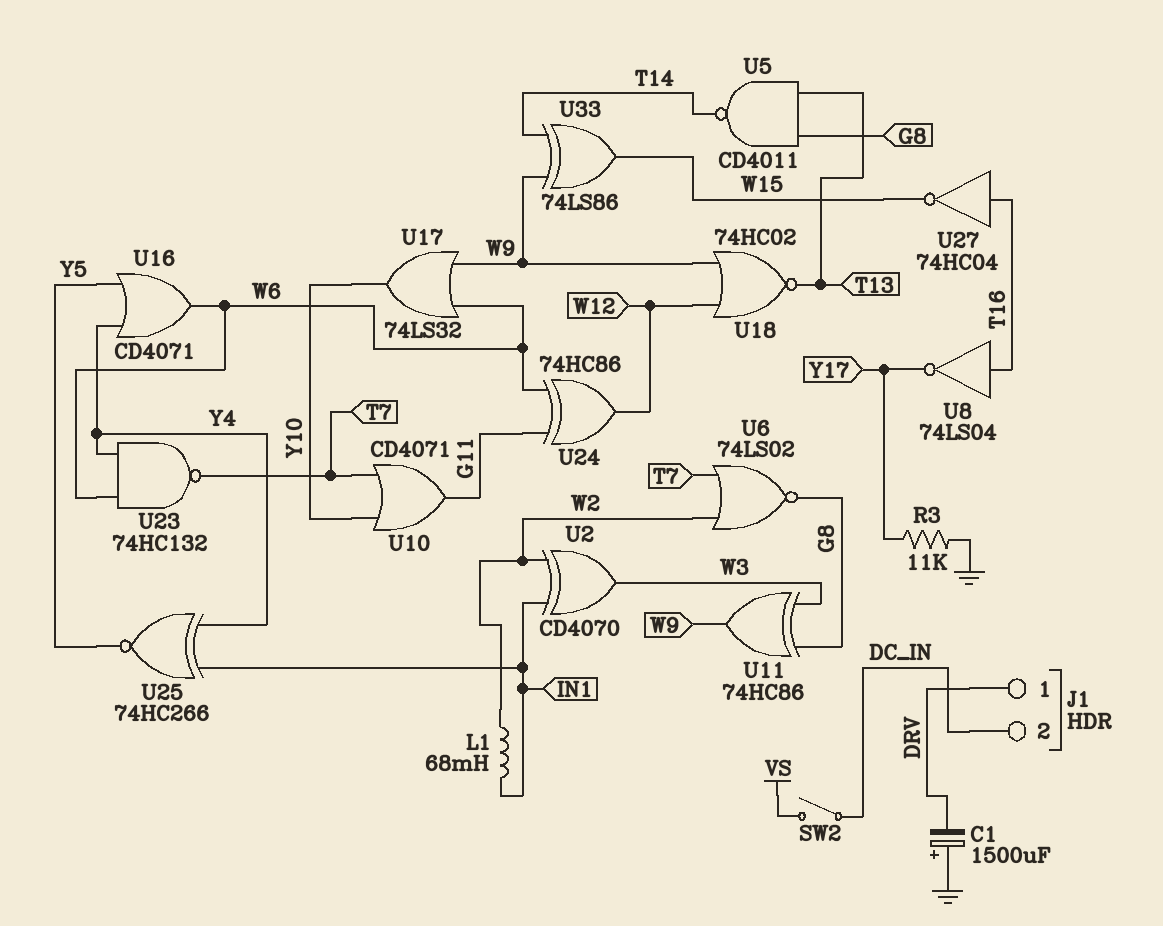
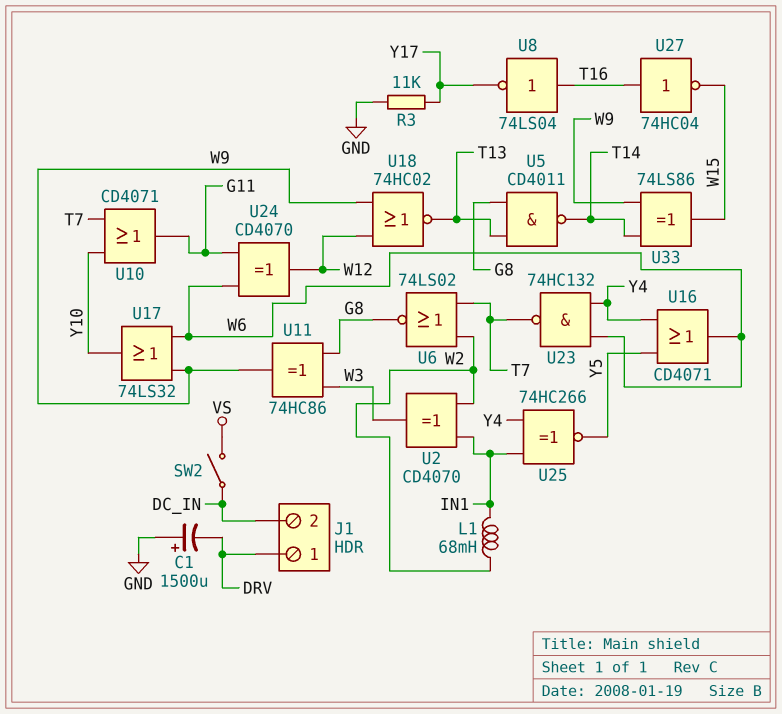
U24: XOR 74HC86 (in G11, in W6, out W12) -> XOR CD4070 (in G11, in W6, out W12)

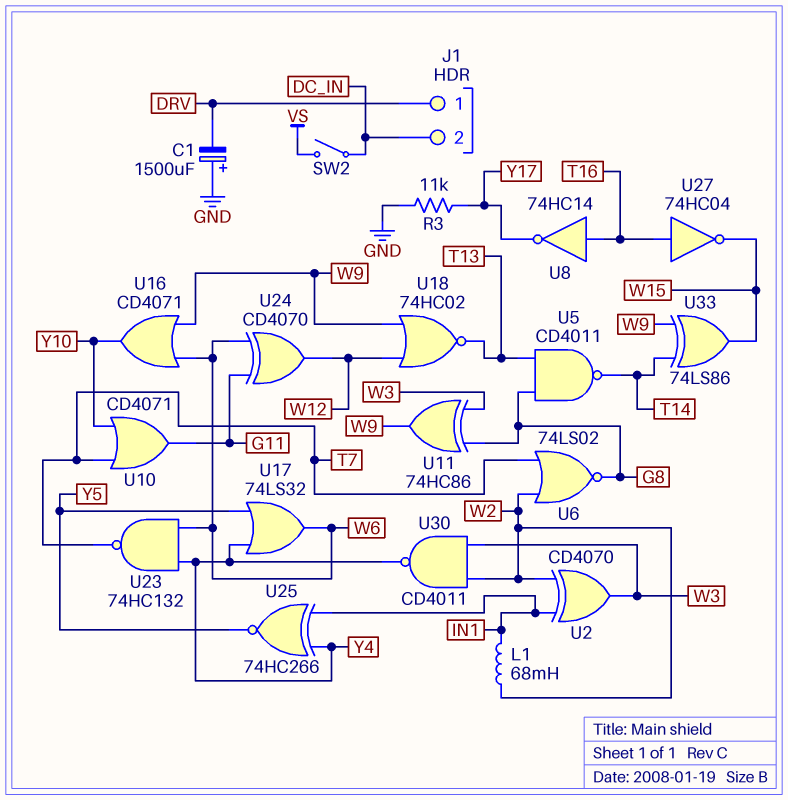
U8: NOT 74LS04 (in T16, out Y17) -> NOT 74HC14 (in T16, out Y17)
U16: OR CD4071 (in Y4, in Y5, out W6) -> OR CD4071 (in W6, in W9, out Y10)
U17: OR 74LS32 (in W6, in W9, out Y10) -> OR 74LS32 (in Y4, in Y5, out W6)
U30: none -> NAND CD4011 (in W2, in W3, out Y4)

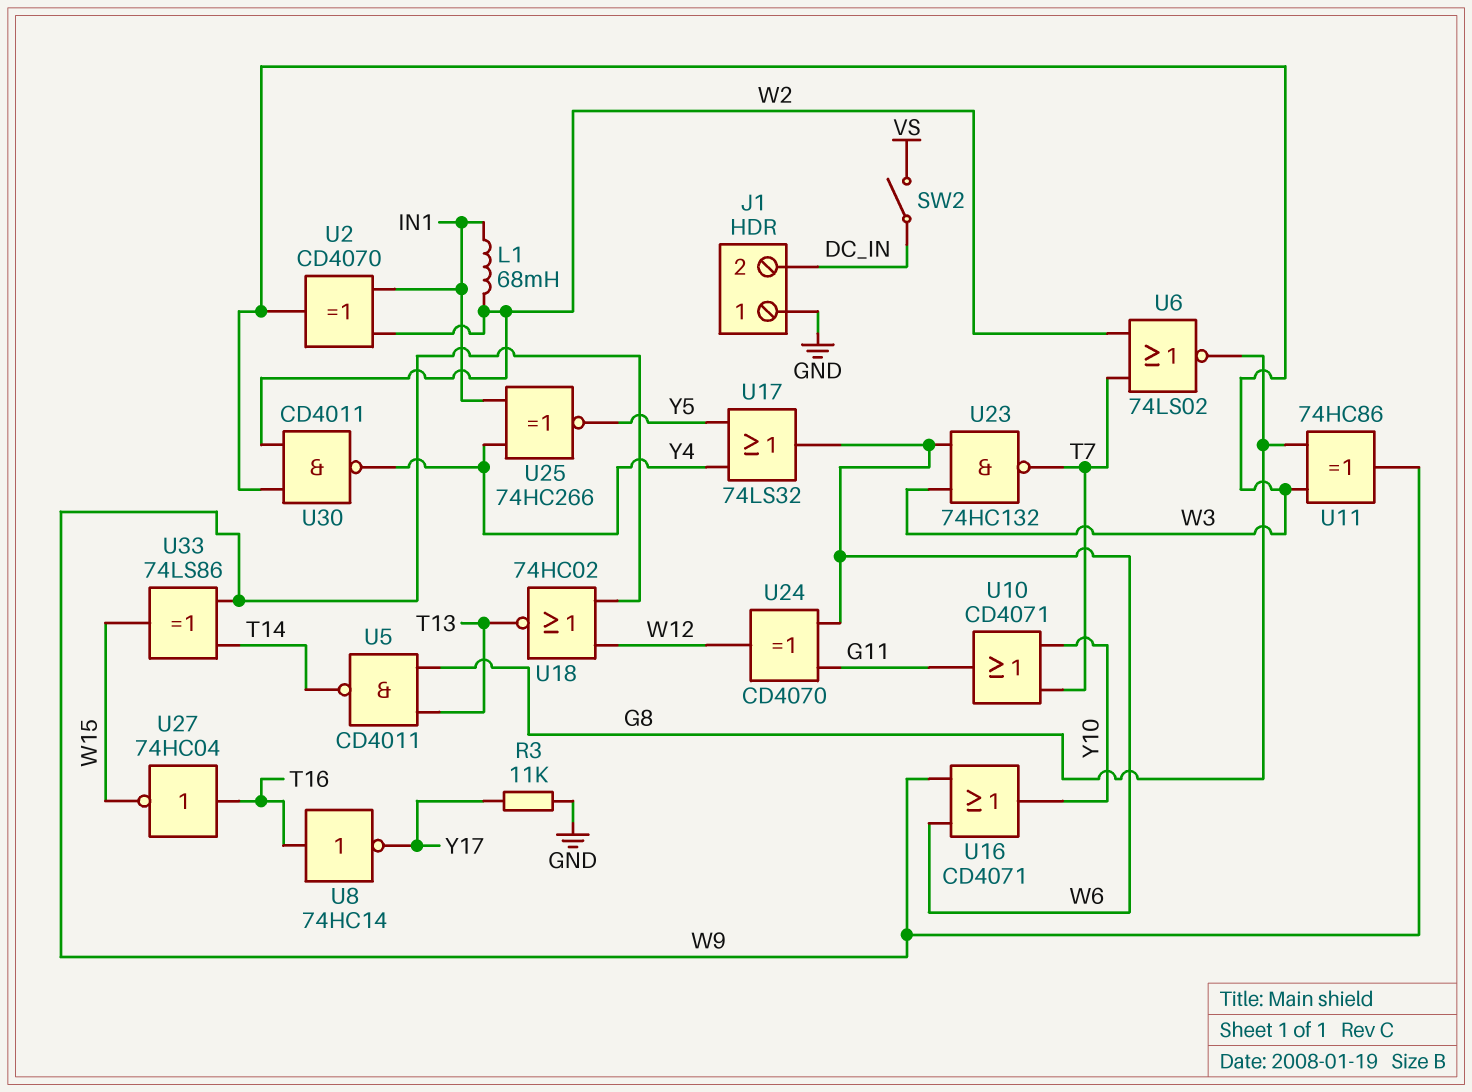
C1: 1500uF (plus GND, minus DRV) -> none
J1 pin 1: DRV -> GND
U23: NAND 74HC132 (in W6, in Y4, out T7) -> NAND 74HC132 (in W3, in W6, out T7)

